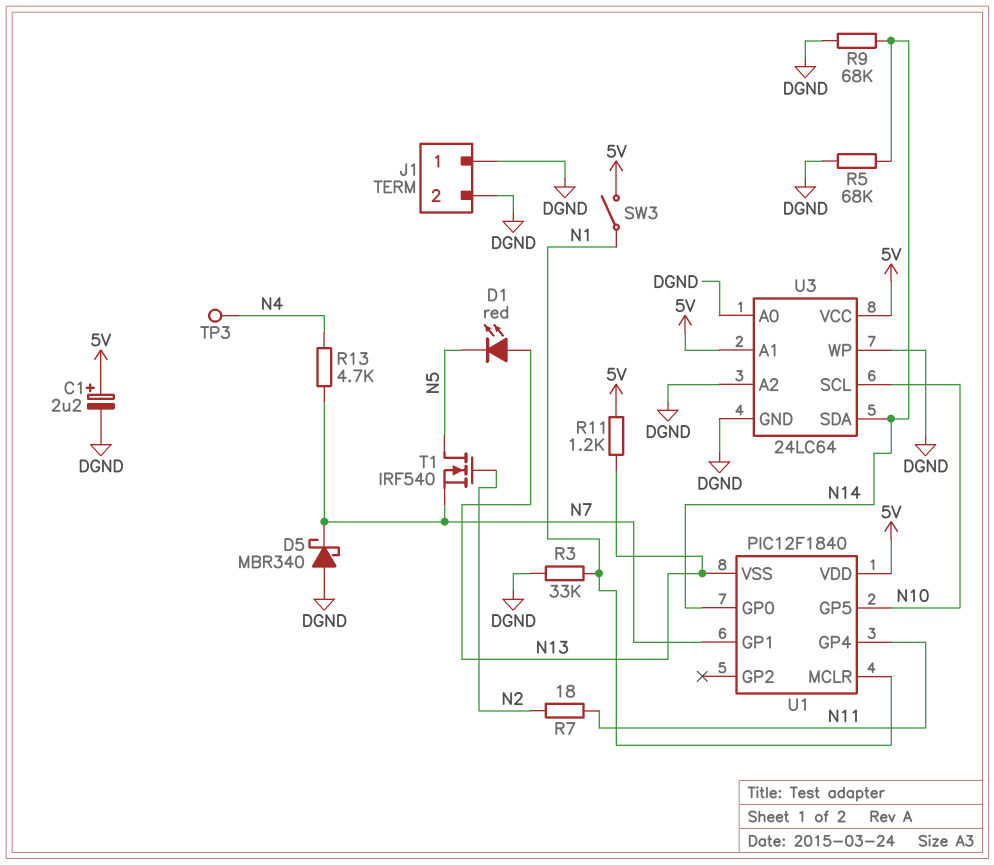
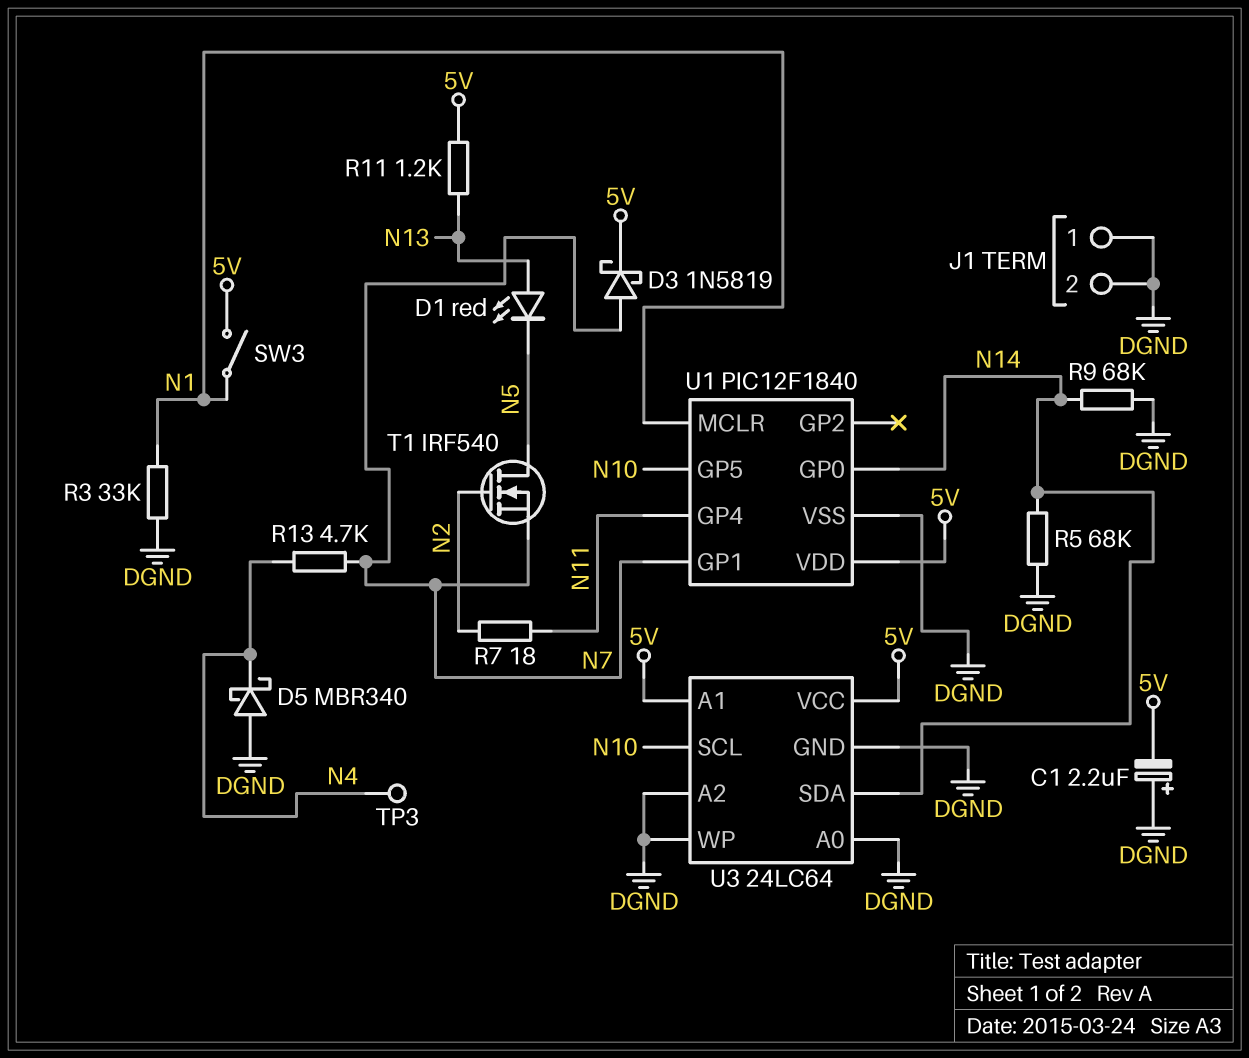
C1: 2.2uF (plus 5V, minus DGND) -> 2.2uF (plus DGND, minus 5V)
D3: none -> schottky 1N5819 (A N7, K 5V)
D5: schottky MBR340 (A DGND, K N7) -> schottky MBR340 (A DGND, K N4)
U1 pin VSS: N13 -> DGND

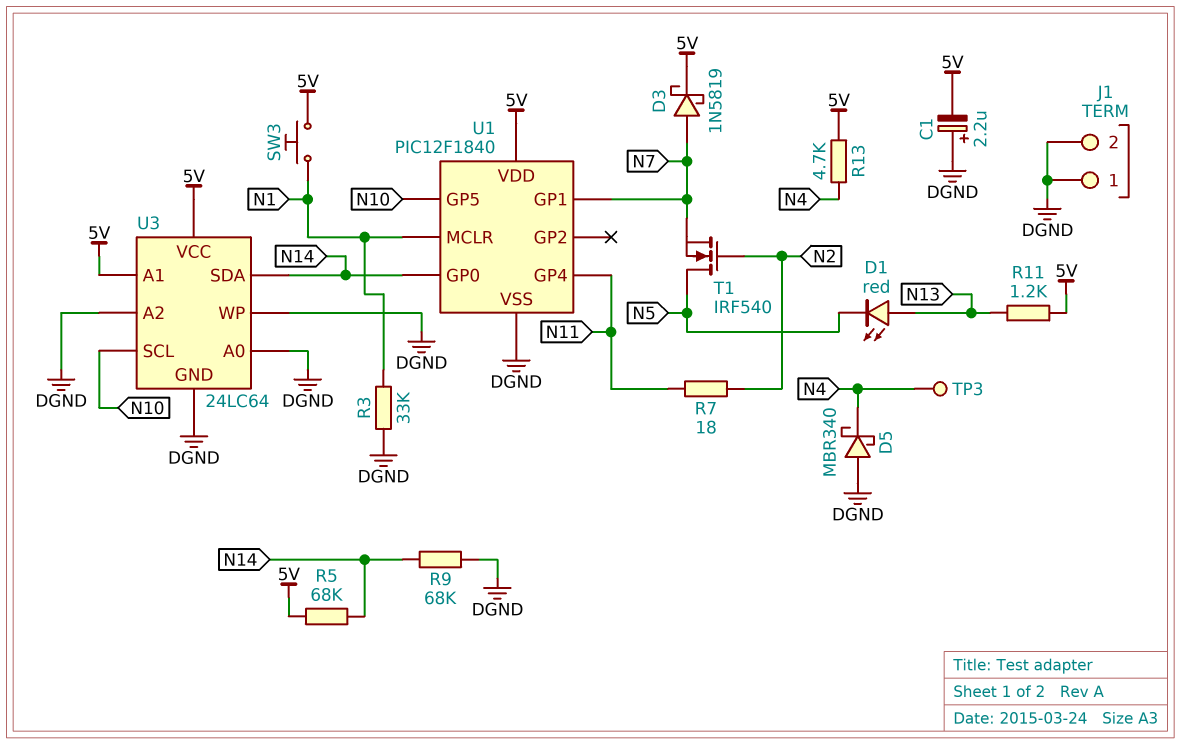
R5: 68k (DGND, N14) -> 68k (5V, N14)
R13: 4.7k (N4, N7) -> 4.7k (5V, N4)
SW3: switch (5V, N1) -> button (5V, N1)

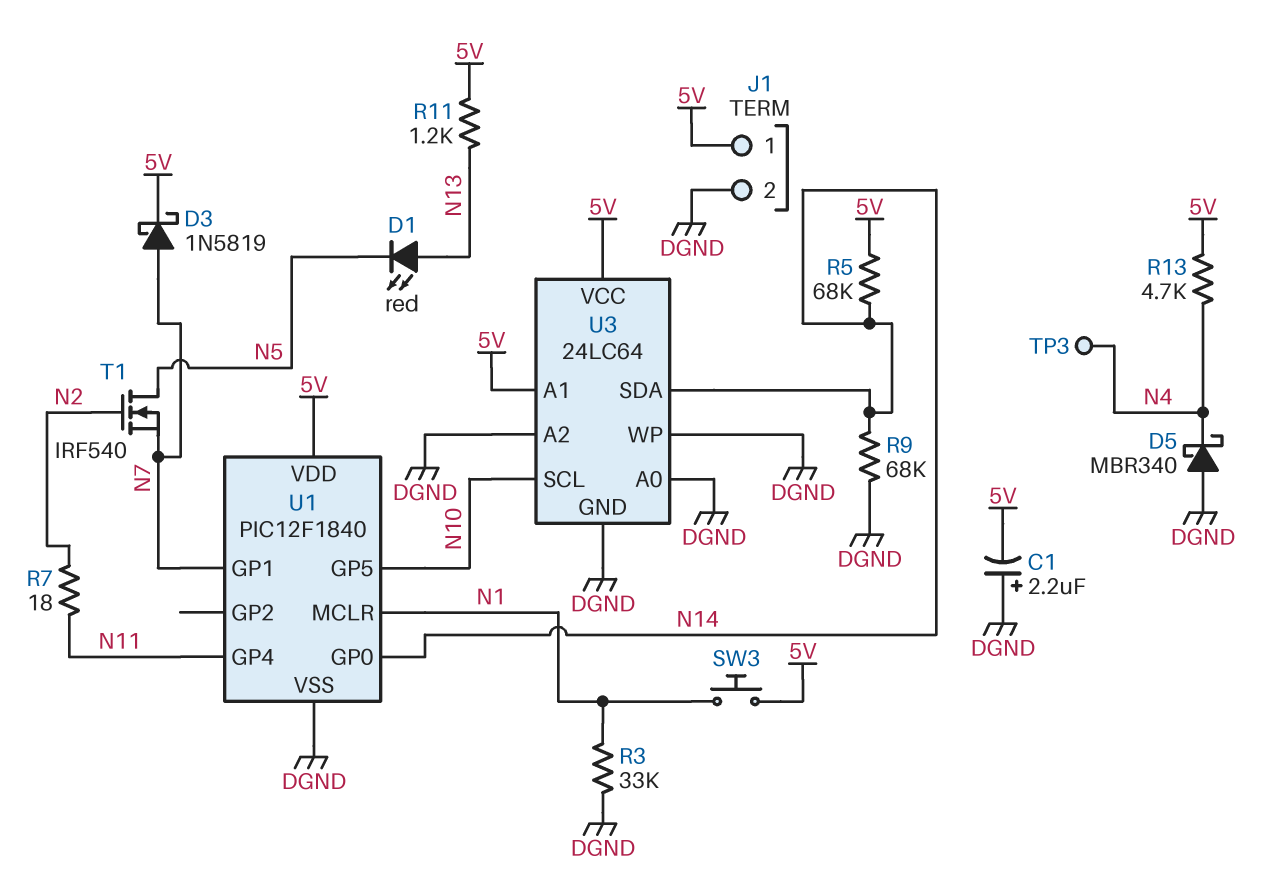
J1 pin 1: DGND -> 5V

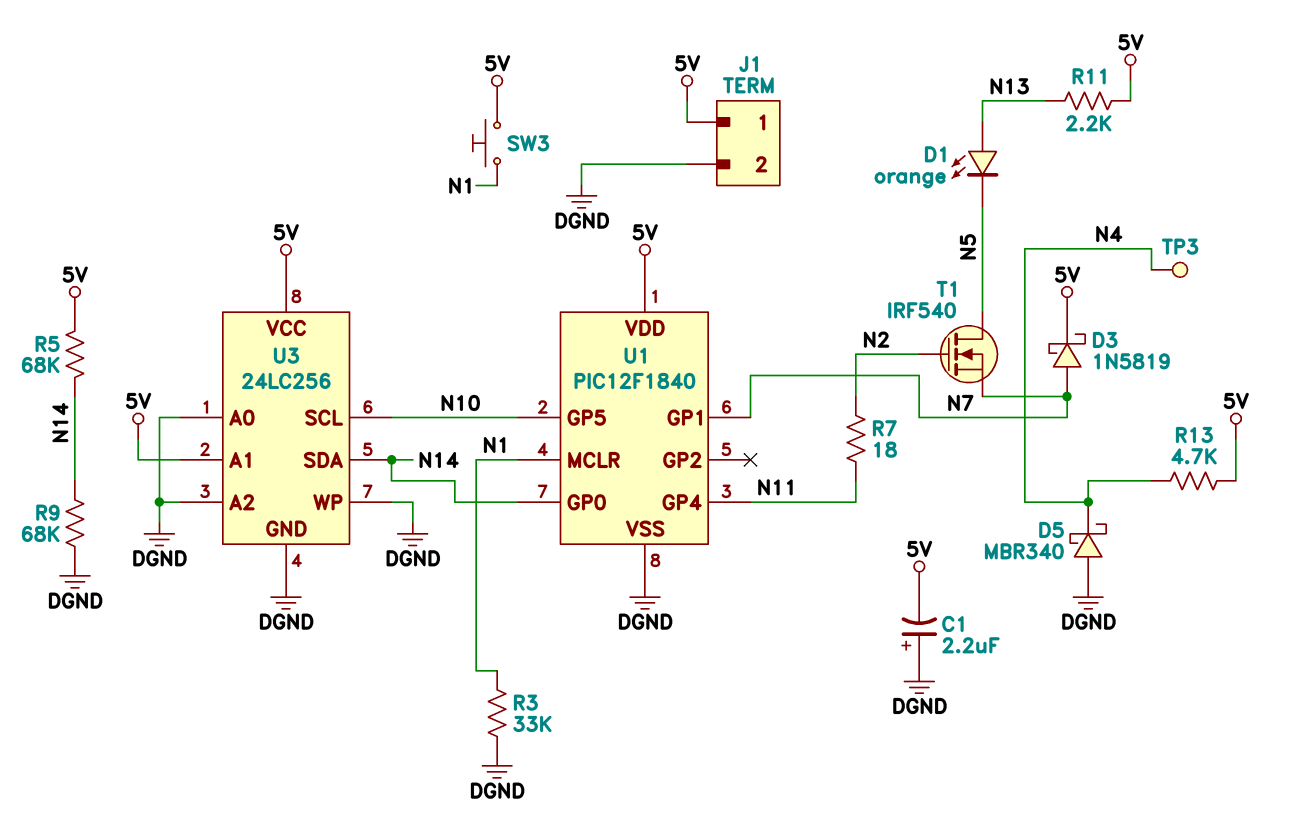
D1: LED red (A N13, K N5) -> LED orange (A N13, K N5)
R11: 1.2k (5V, N13) -> 2.2k (5V, N13)
U3: 24LC64 -> 24LC256

